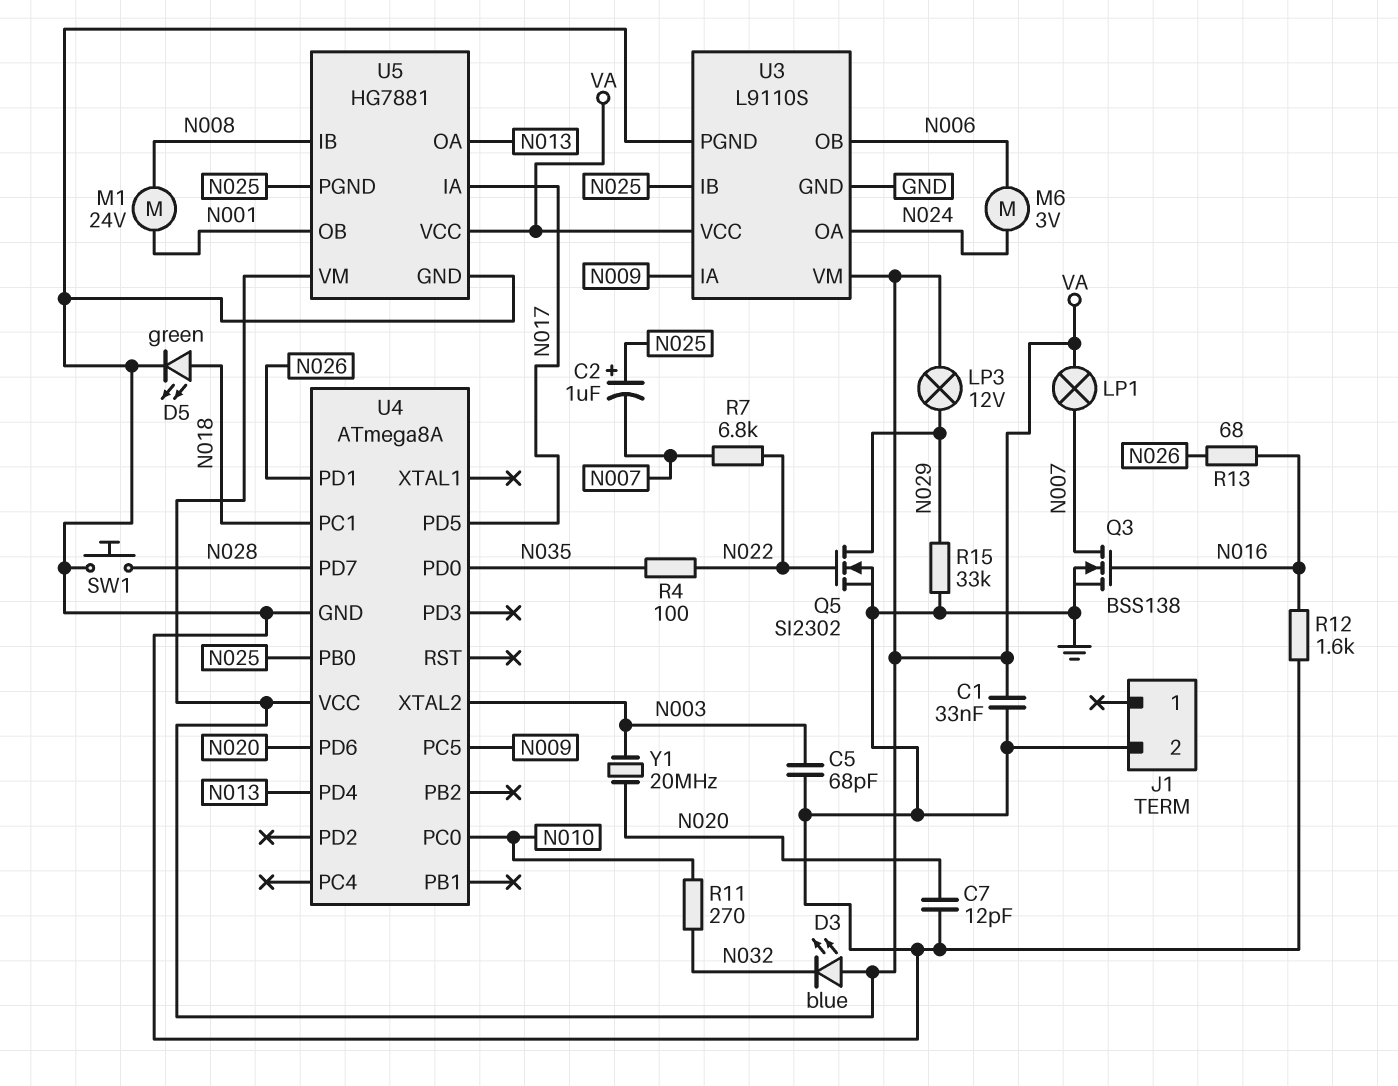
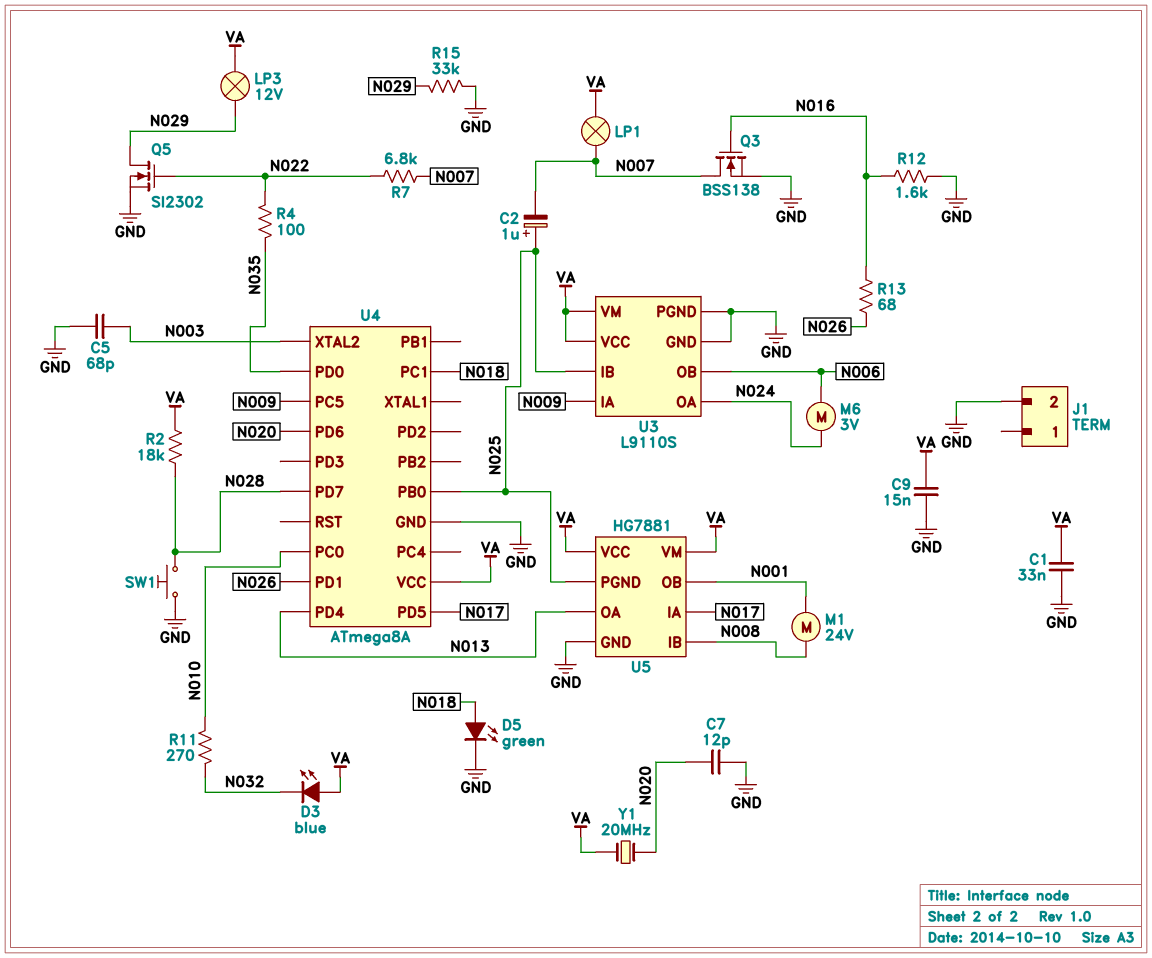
C9: none -> 15nF (GND, VA)
R2: none -> 18k (N028, VA)
Y1: 20MHz (N003, N020) -> 20MHz (N020, VA)

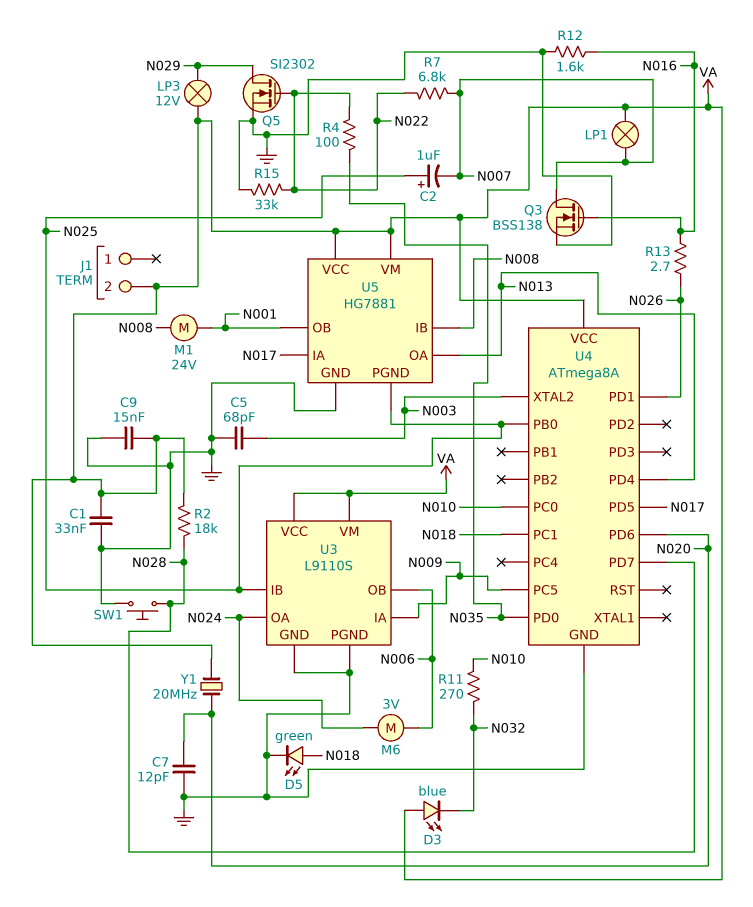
J1 pin 2: GND -> VA
R13: 68 (N016, N026) -> 2.7 (N016, N026)
R15: 33k (GND, N029) -> 33k (GND, N022)

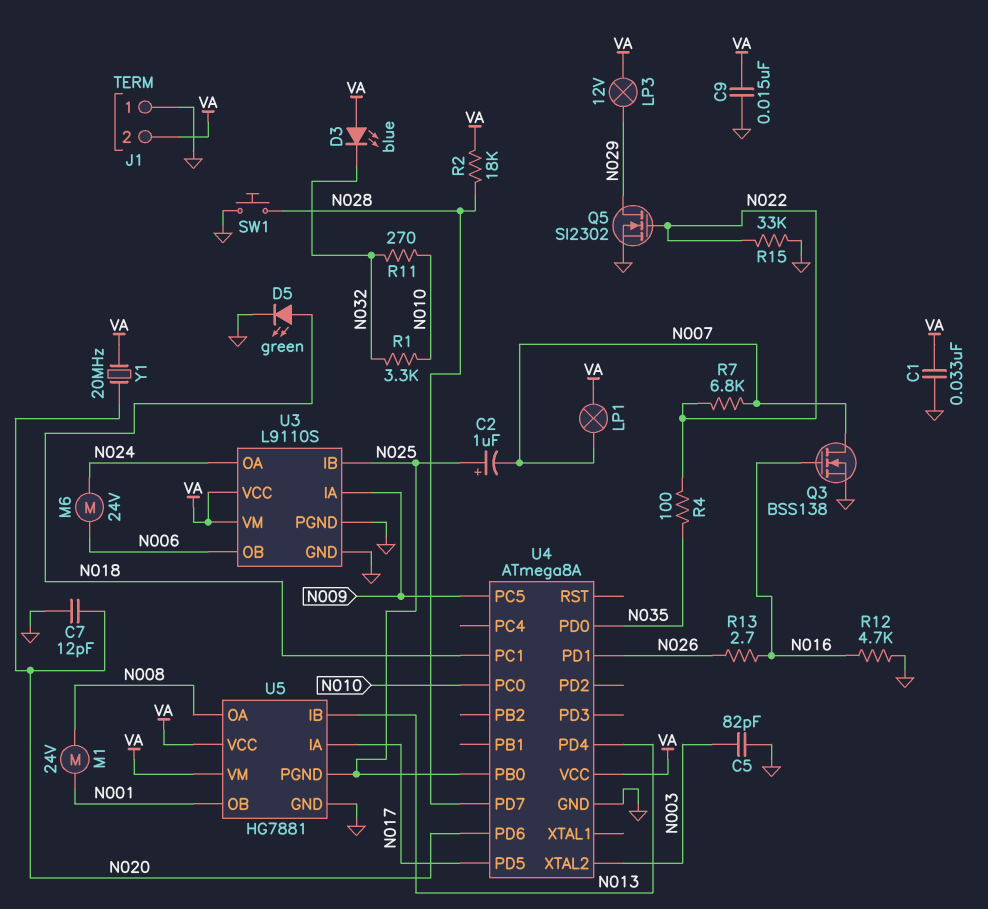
C5: 68pF (GND, N003) -> 82pF (GND, N003)
J1 pin 1: none -> GND
M6: motor 3V (N006, N024) -> motor 24V (N006, N024)
R1: none -> 3.3k (N010, N032)
R12: 1.6k (GND, N016) -> 4.7k (GND, N016)
U5 pin IB: N008 -> N013
U5 pin OA: N013 -> N008

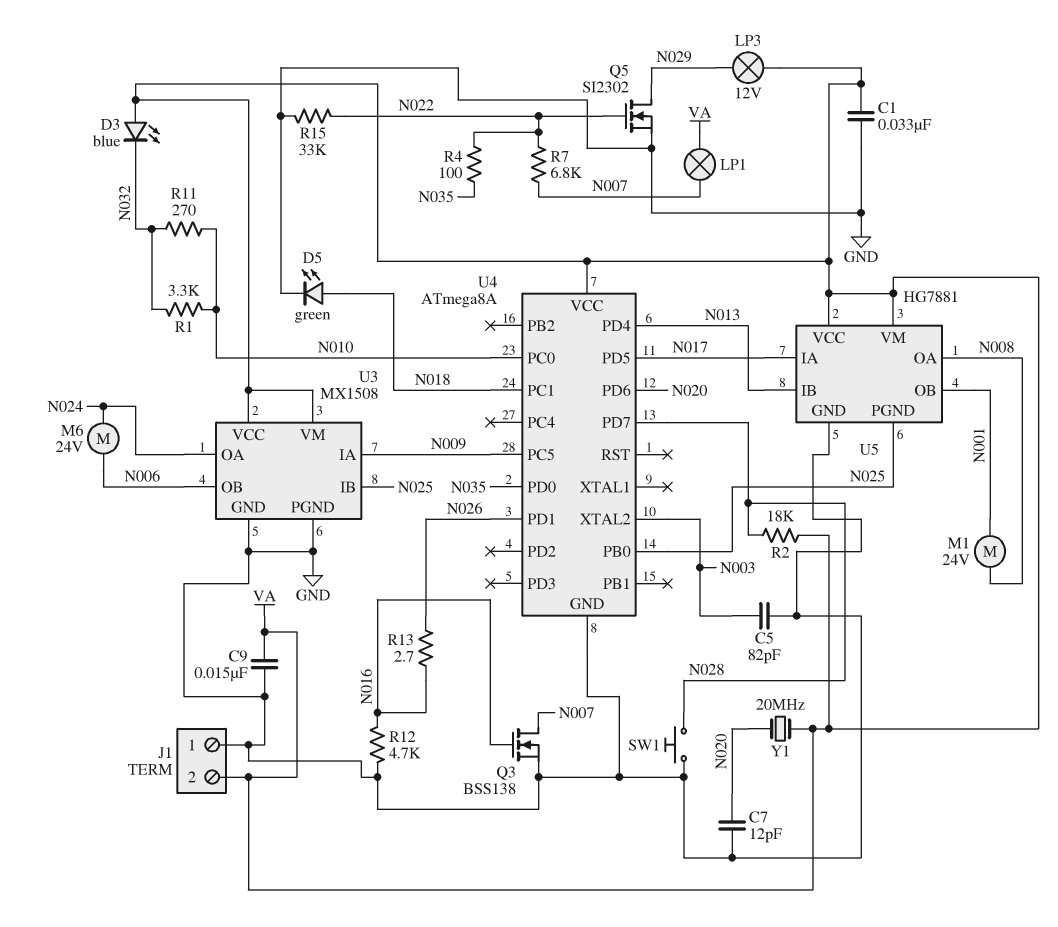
C2: 1uF (plus N025, minus N007) -> none
U3: L9110S -> MX1508

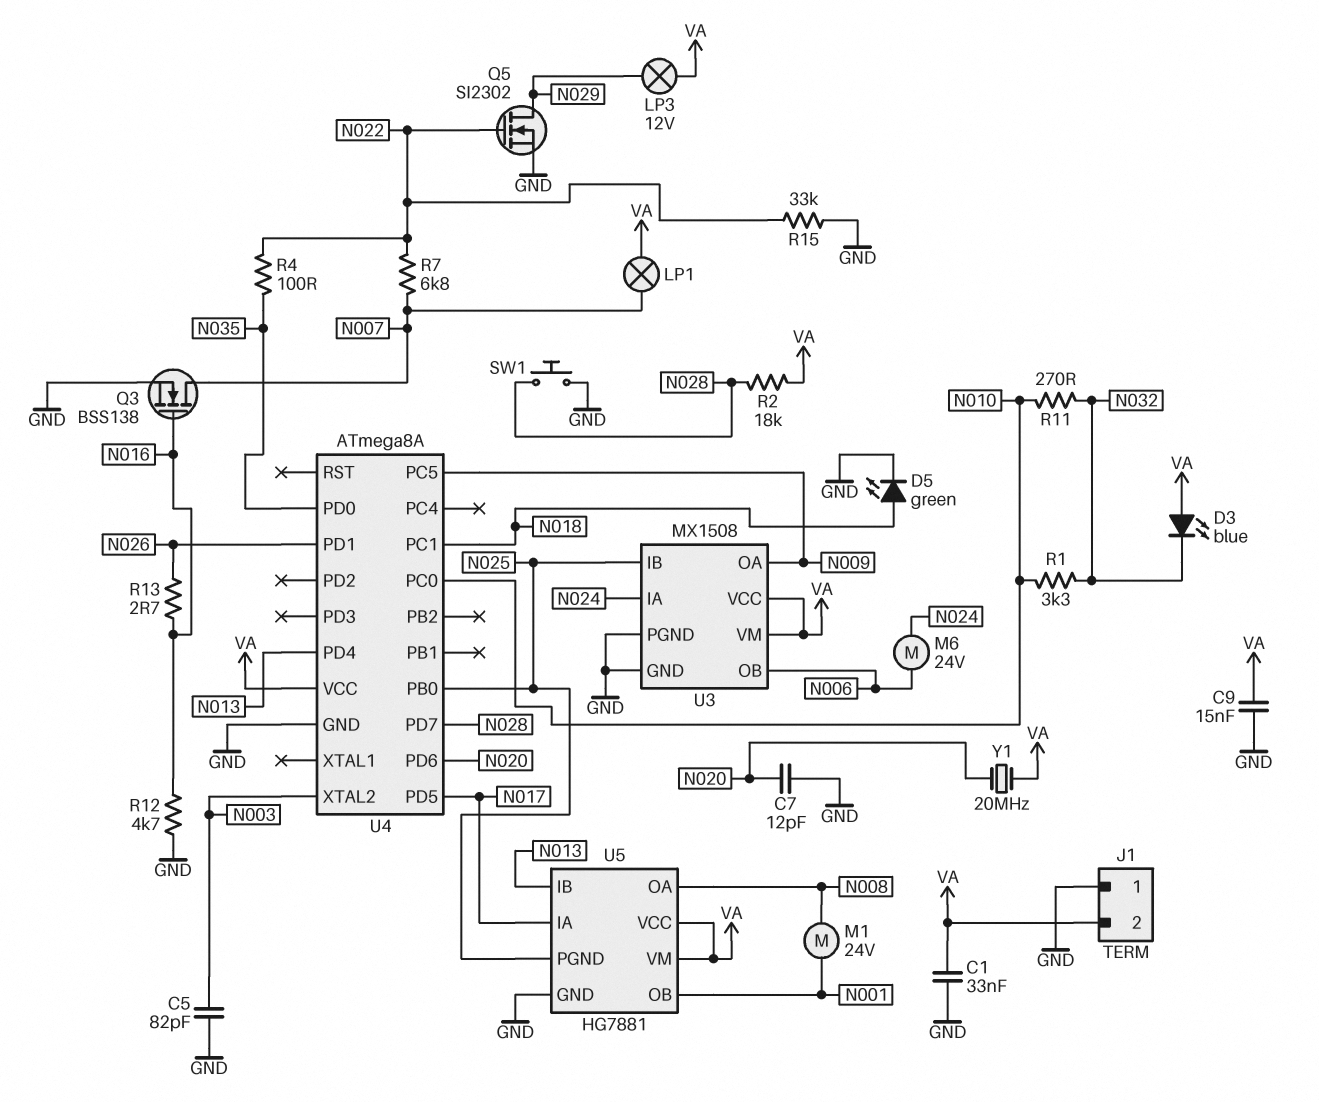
U3 pin IA: N009 -> N024
U3 pin OA: N024 -> N009

